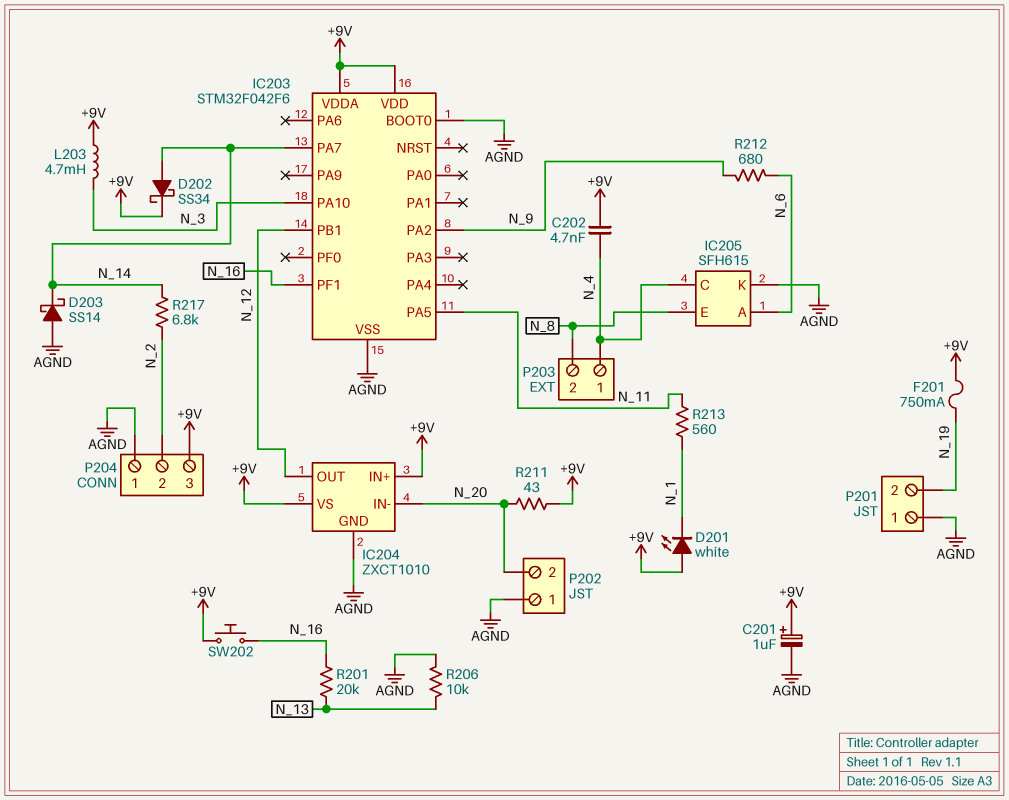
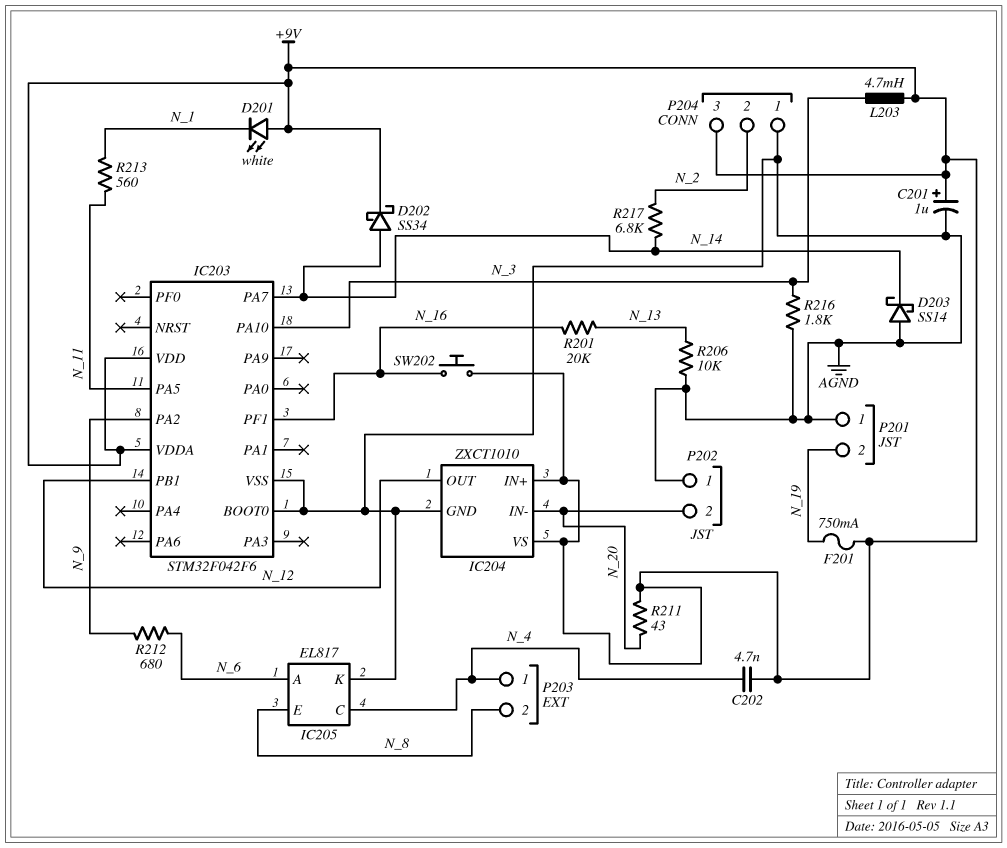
IC205: SFH615 -> EL817
R216: none -> 1.8k (AGND, N_3)

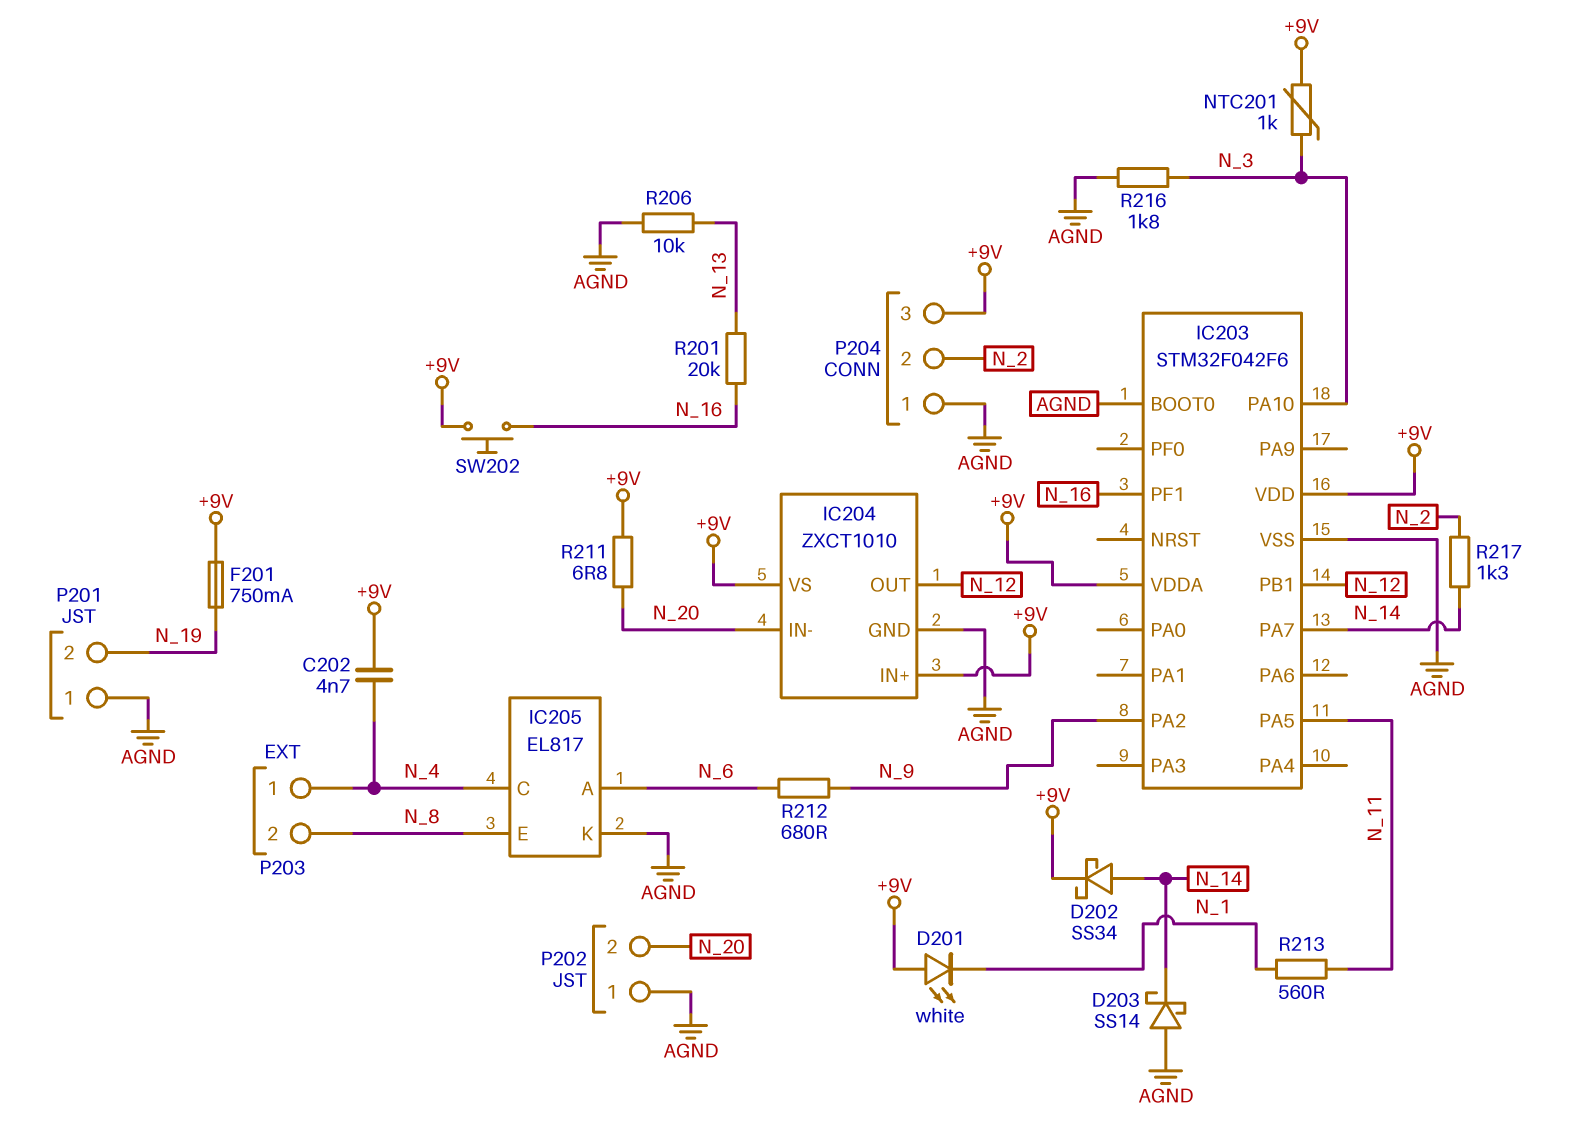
C201: 1uF (plus +9V, minus AGND) -> none
L203: 4.7mH (+9V, N_3) -> none
NTC201: none -> 1k (+9V, N_3)
R211: 43 (+9V, N_20) -> 6.8 (+9V, N_20)
R217: 6.8k (N_2, N_14) -> 1.3k (N_2, N_14)

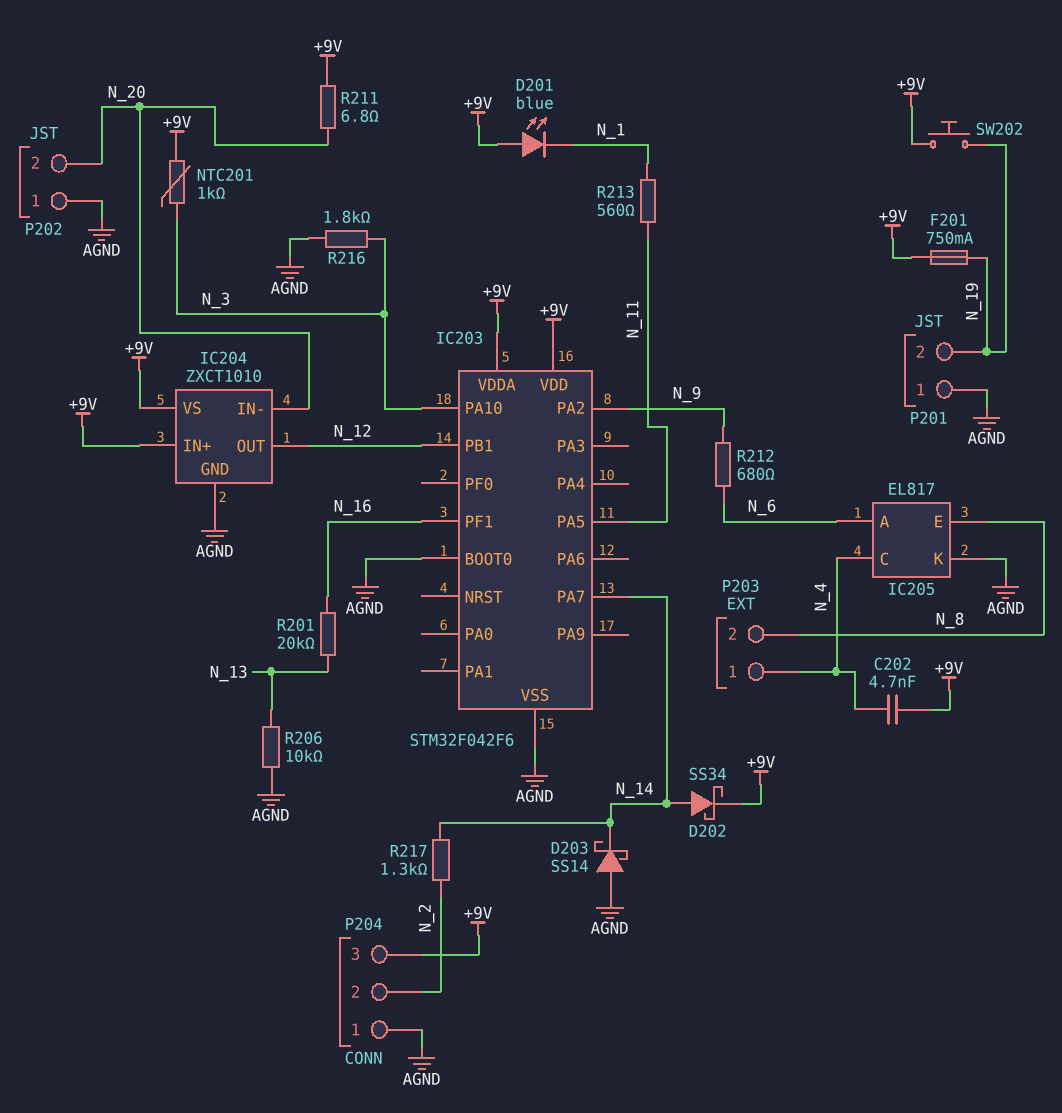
D201: LED white (A +9V, K N_1) -> LED blue (A +9V, K N_1)
SW202: button (+9V, N_16) -> button (+9V, N_19)

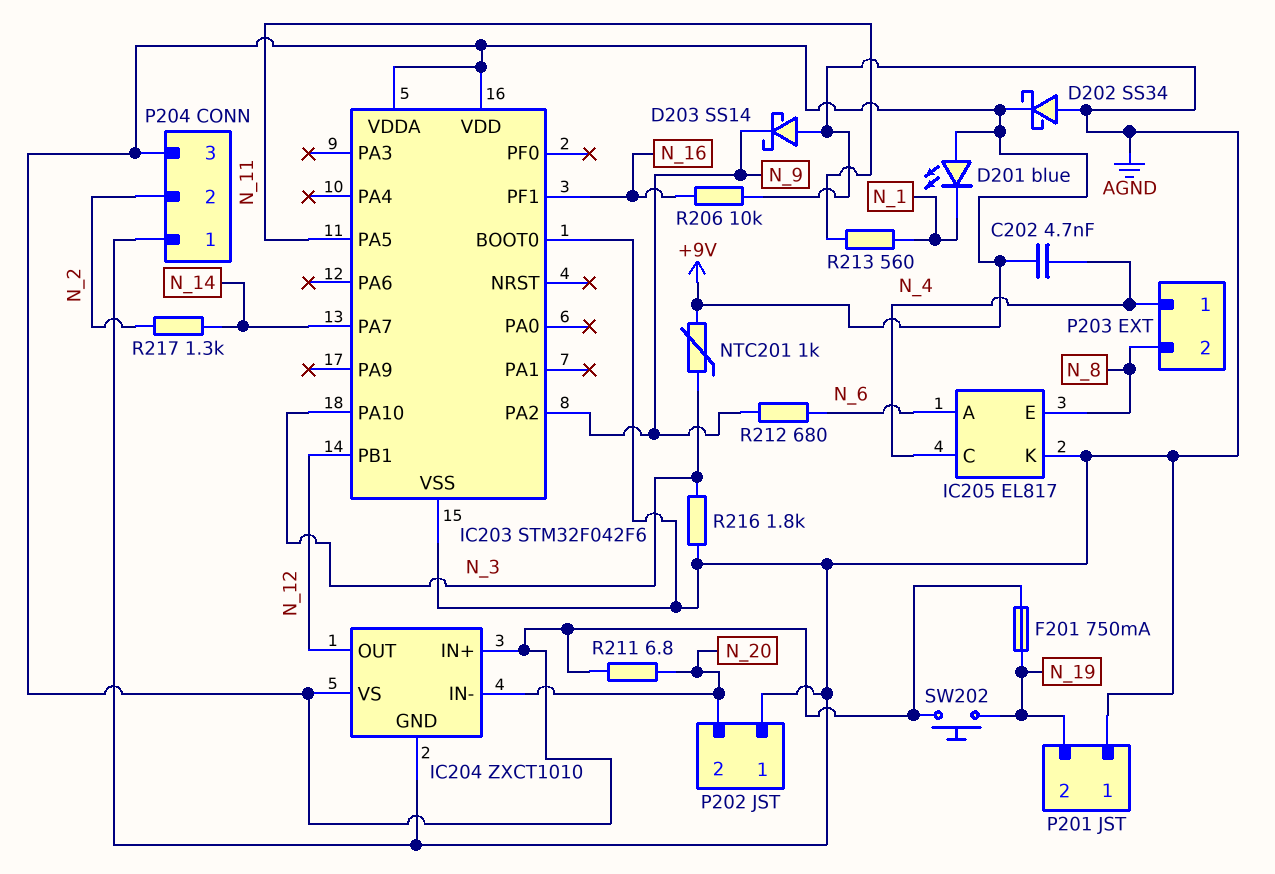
D202: schottky SS34 (A N_14, K +9V) -> schottky SS34 (A AGND, K +9V)
D203: schottky SS14 (A AGND, K N_14) -> schottky SS14 (A AGND, K N_9)
R201: 20k (N_13, N_16) -> none
R206: 10k (AGND, N_13) -> 10k (AGND, N_16)

